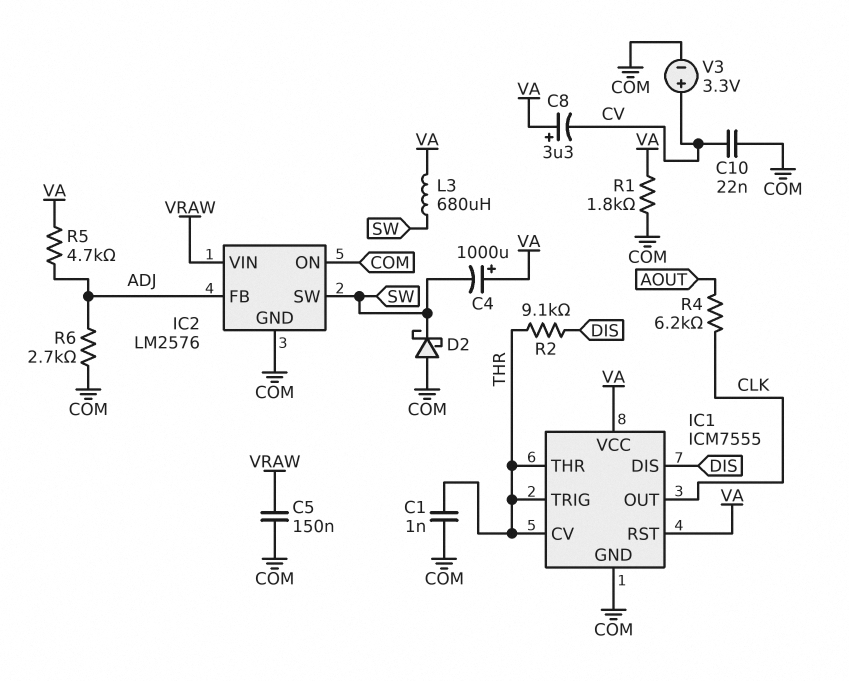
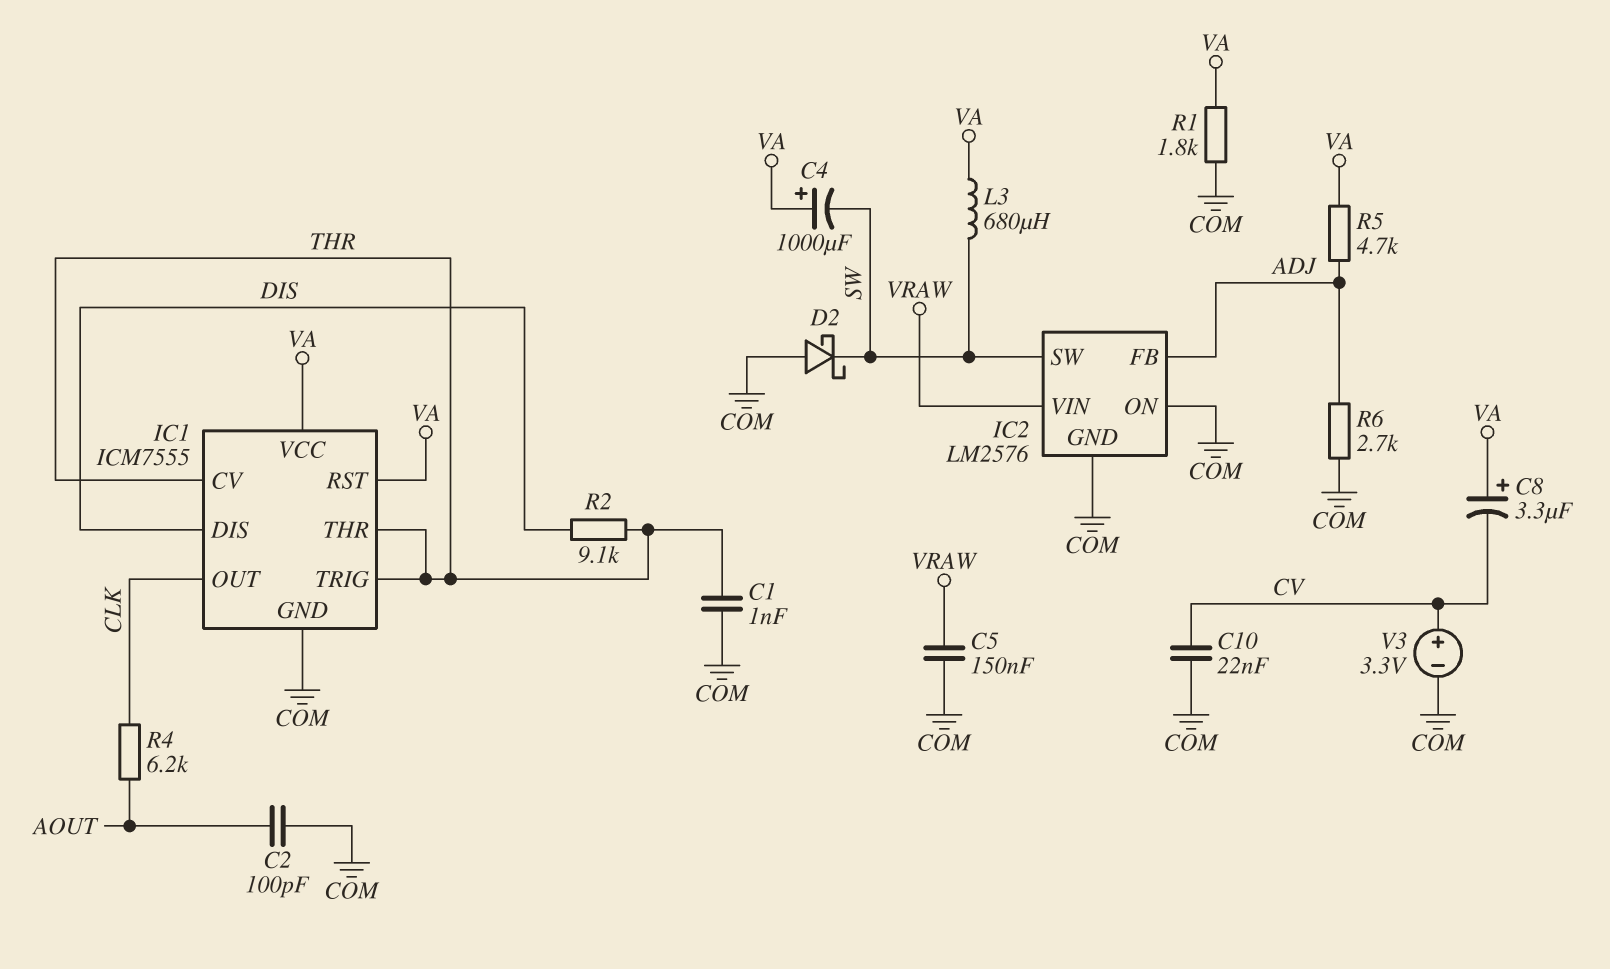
C2: none -> 100pF (AOUT, COM)

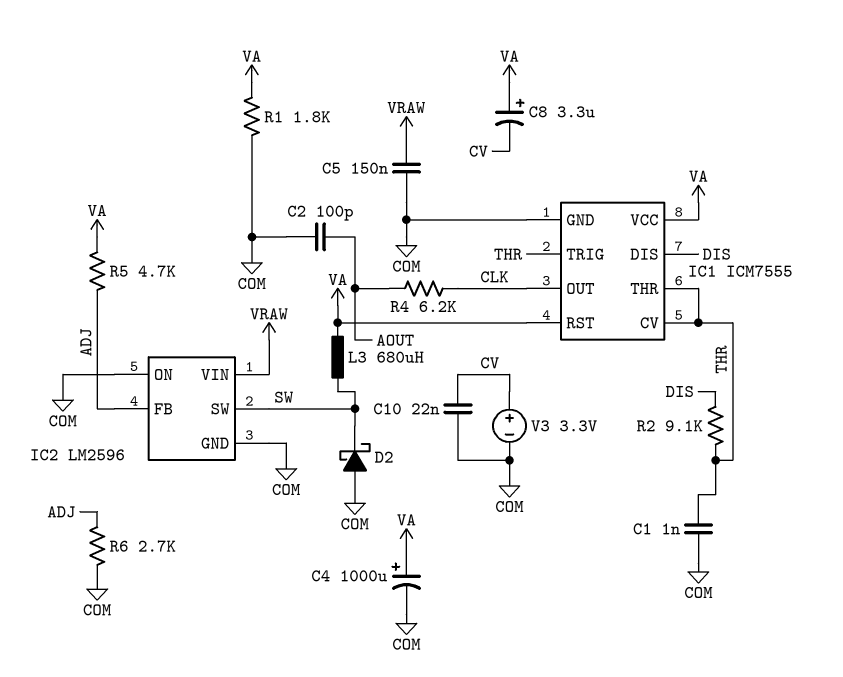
C4: 1000uF (plus VA, minus SW) -> 1000uF (plus VA, minus COM)
IC2: LM2576 -> LM2596

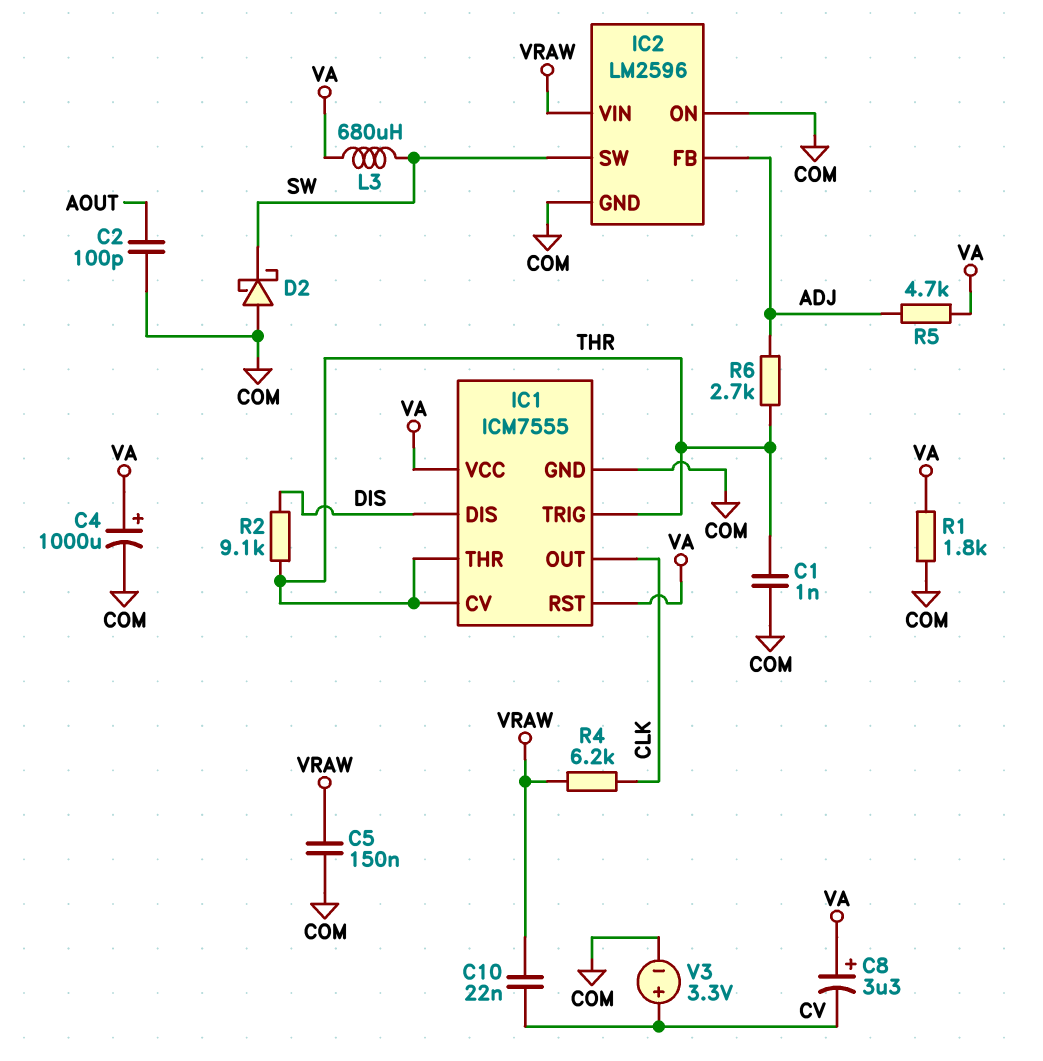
C10: 22nF (COM, CV) -> 22nF (CV, VRAW)
R4: 6.2k (AOUT, CLK) -> 6.2k (CLK, VRAW)
R6: 2.7k (ADJ, COM) -> 2.7k (ADJ, THR)

